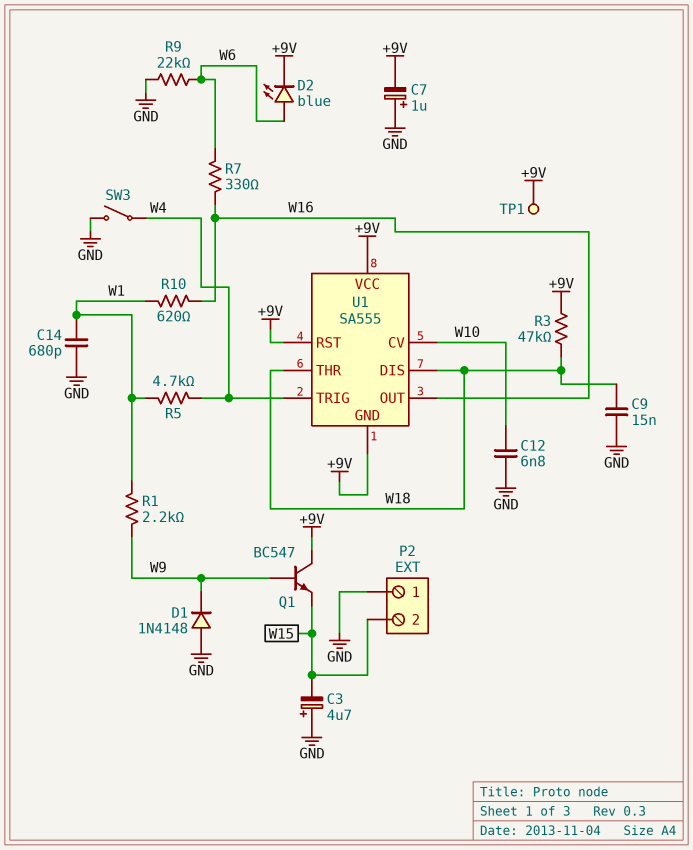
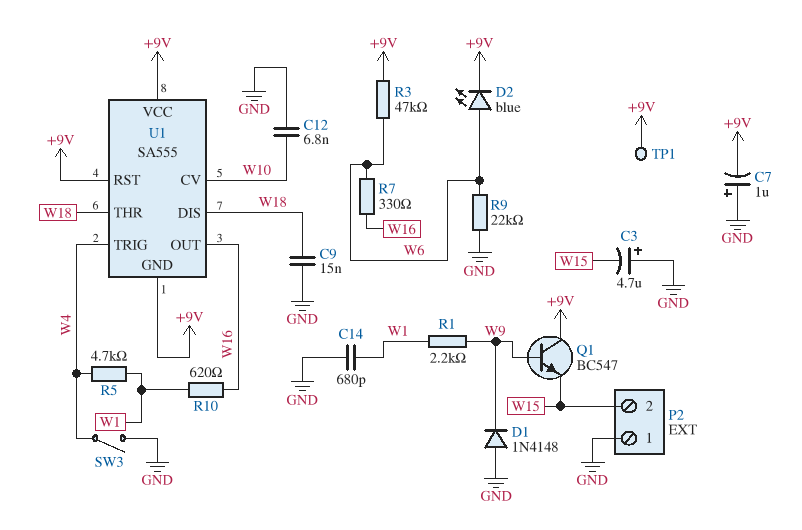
R3: 47k (+9V, W18) -> 47k (+9V, W6)

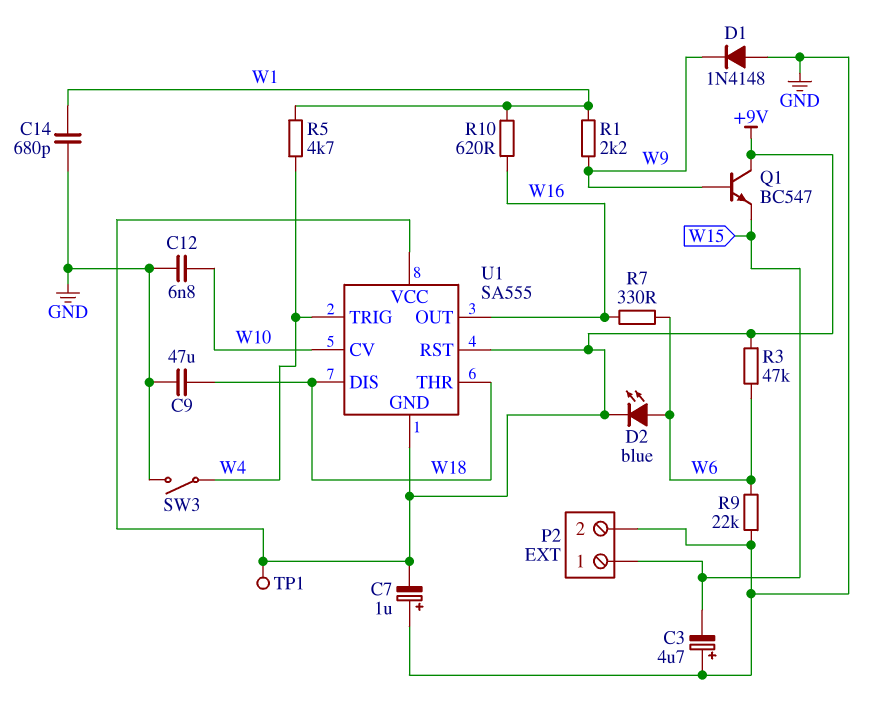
C9: 15nF (GND, W18) -> 47uF (GND, W18)
P2 pin 1: GND -> W15
P2 pin 2: W15 -> GND

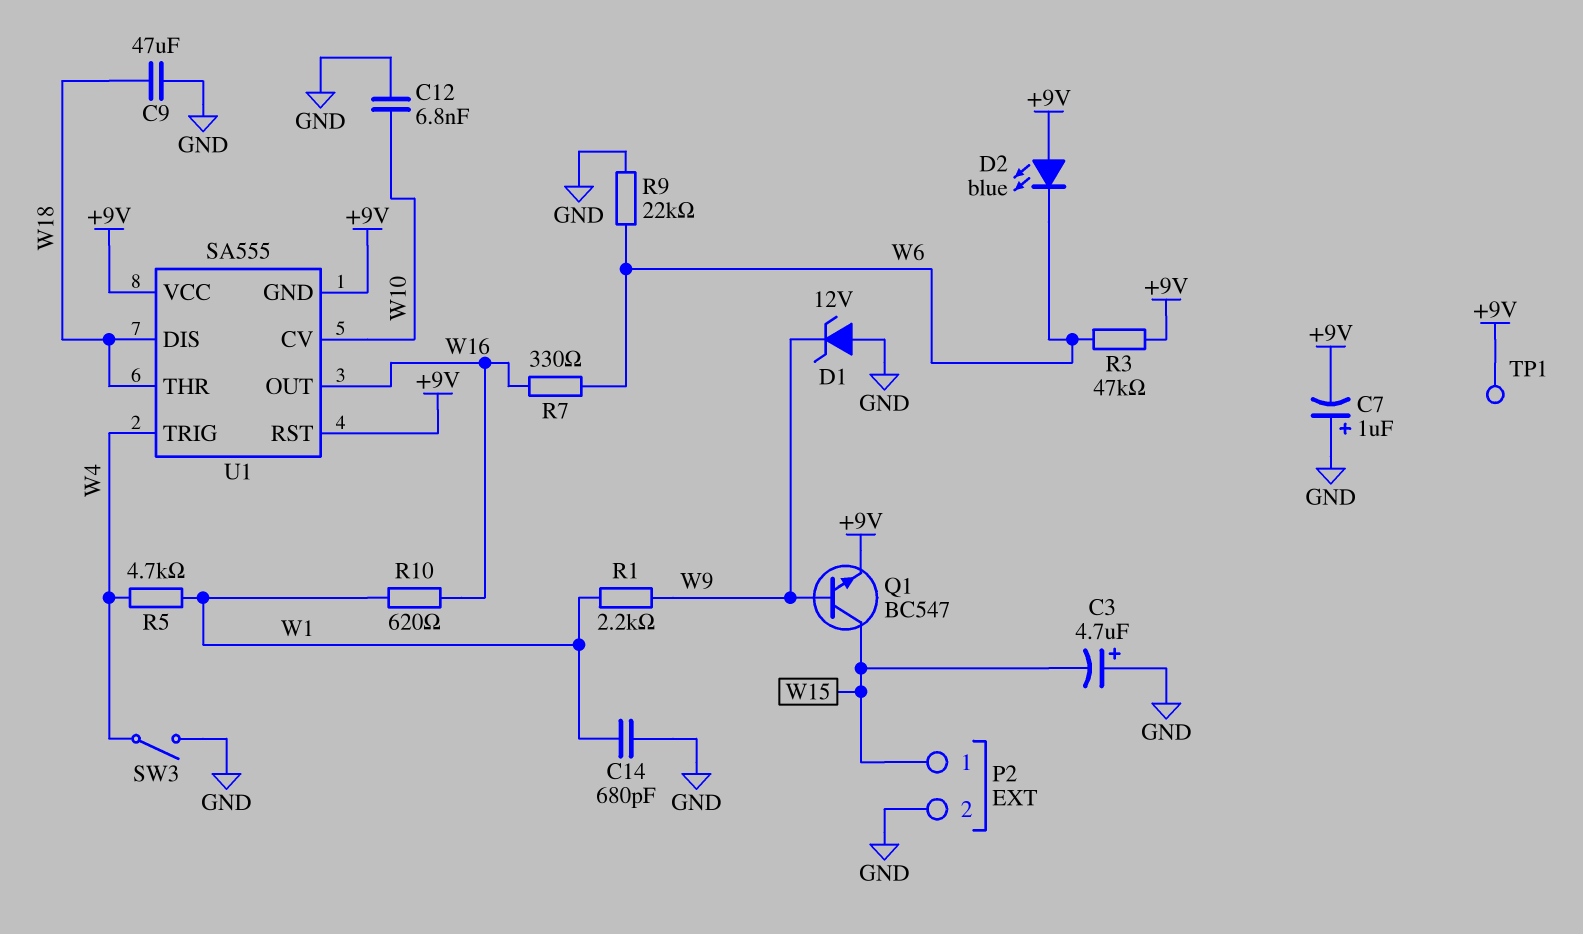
D1: diode 1N4148 (A GND, K W9) -> zener 12V (A GND, K W9)
D2: LED blue (A W6, K +9V) -> LED blue (A +9V, K W6)
Q1: NPN BC547 (B W9, C +9V, E W15) -> NPN BC547 (B W9, C W15, E +9V)

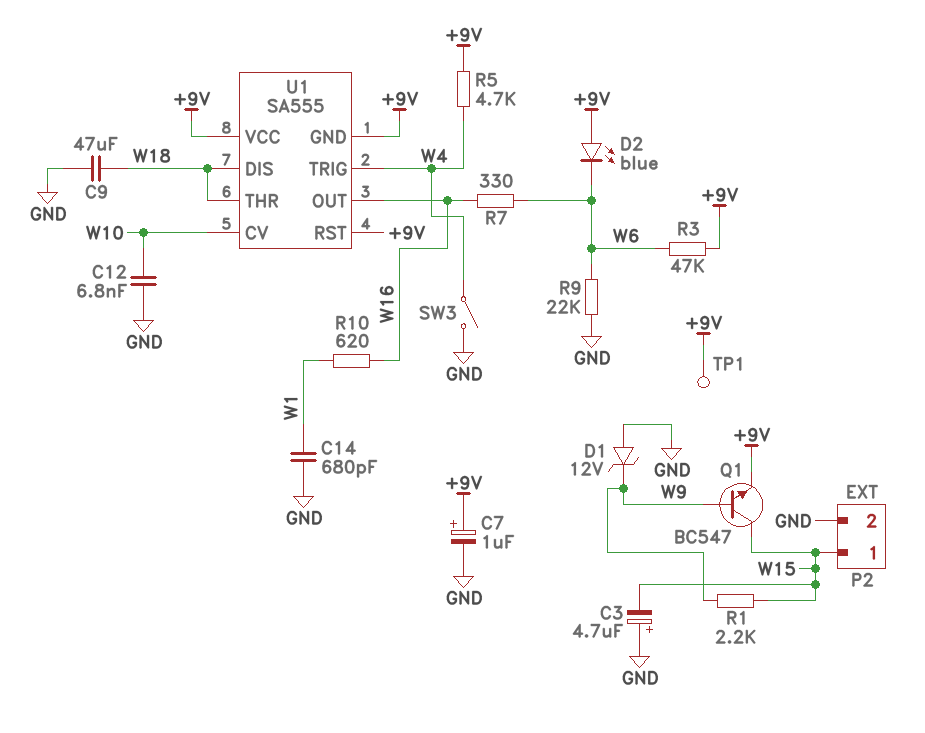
C7: 1uF (plus GND, minus +9V) -> 1uF (plus +9V, minus GND)
R1: 2.2k (W1, W9) -> 2.2k (W9, W15)
R5: 4.7k (W1, W4) -> 4.7k (+9V, W4)

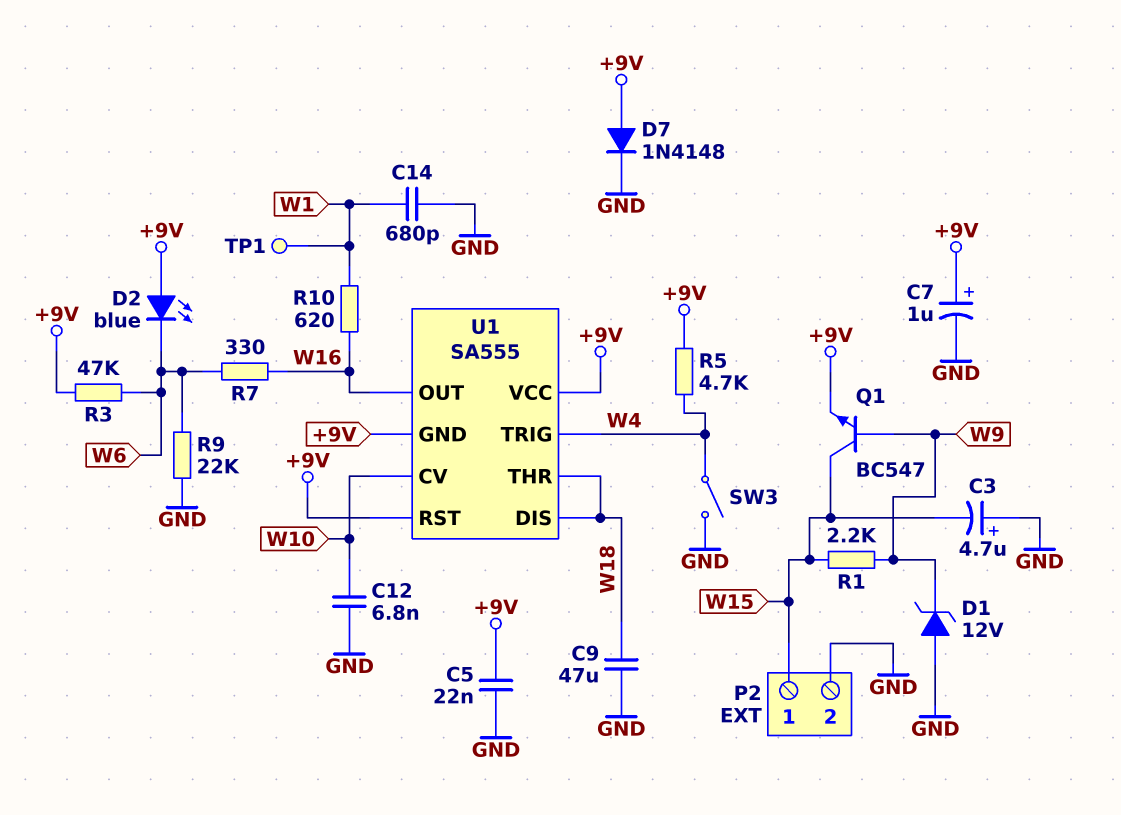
C5: none -> 22nF (+9V, GND)
D7: none -> diode 1N4148 (A +9V, K GND)
TP1: test point (+9V) -> test point (W1)

